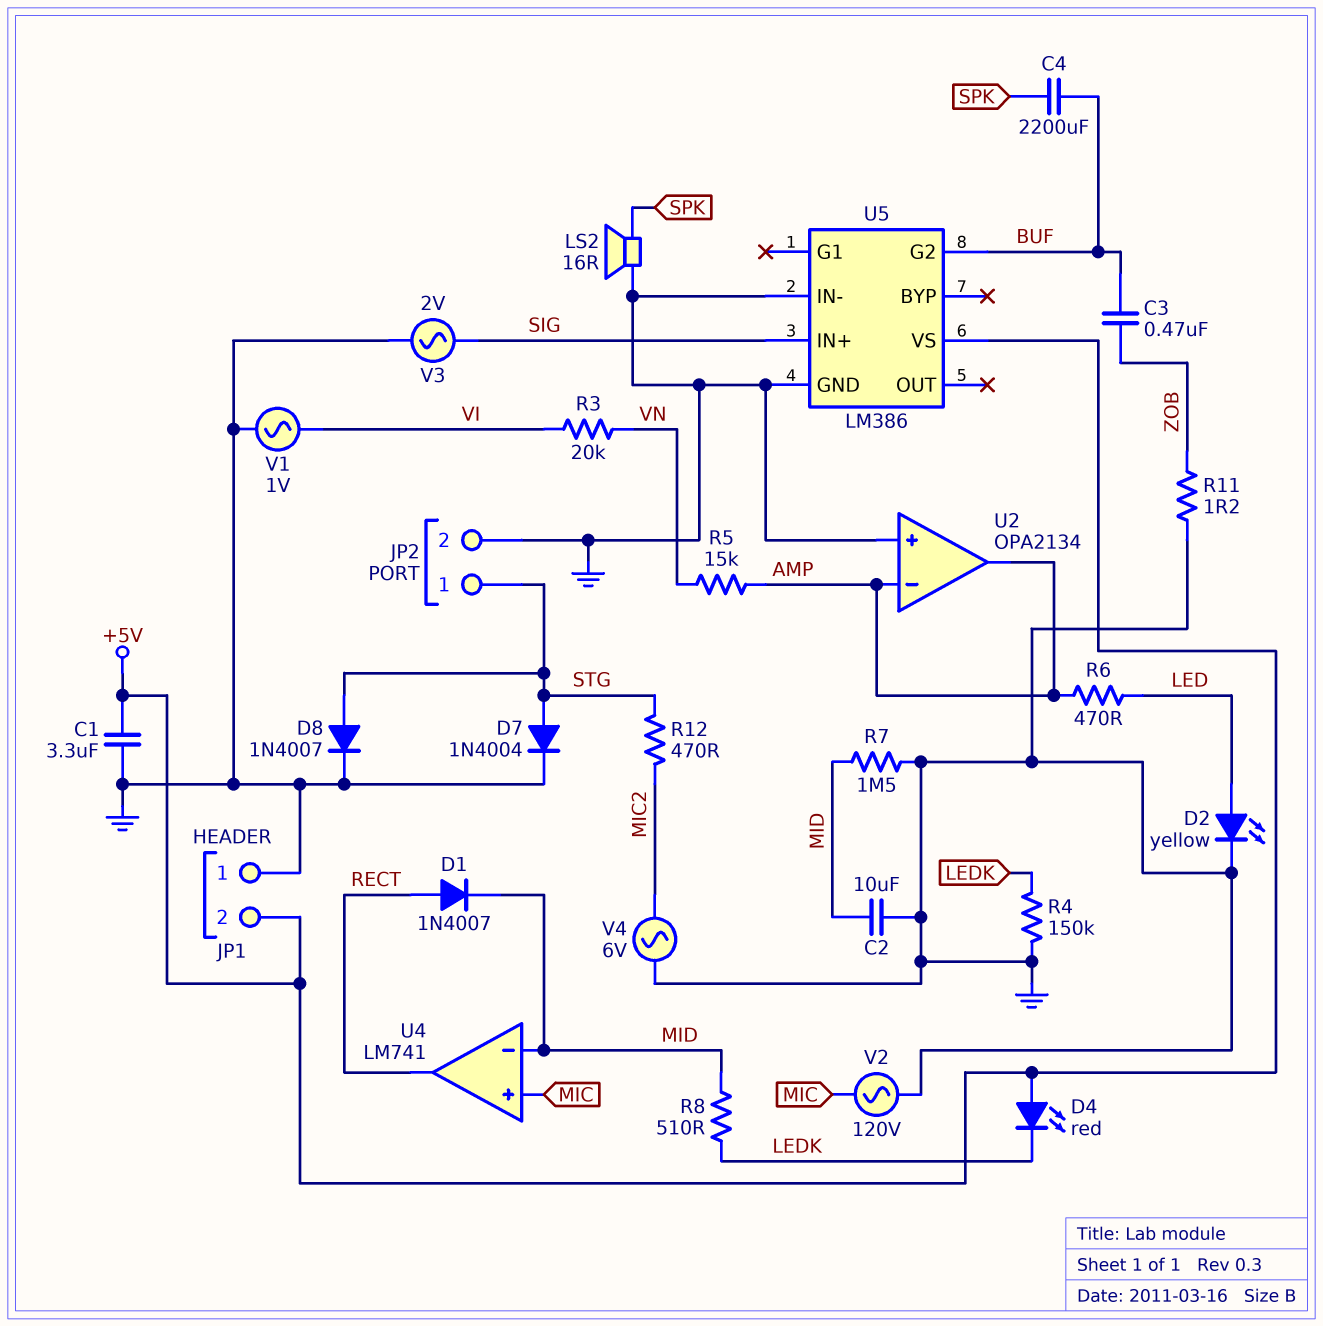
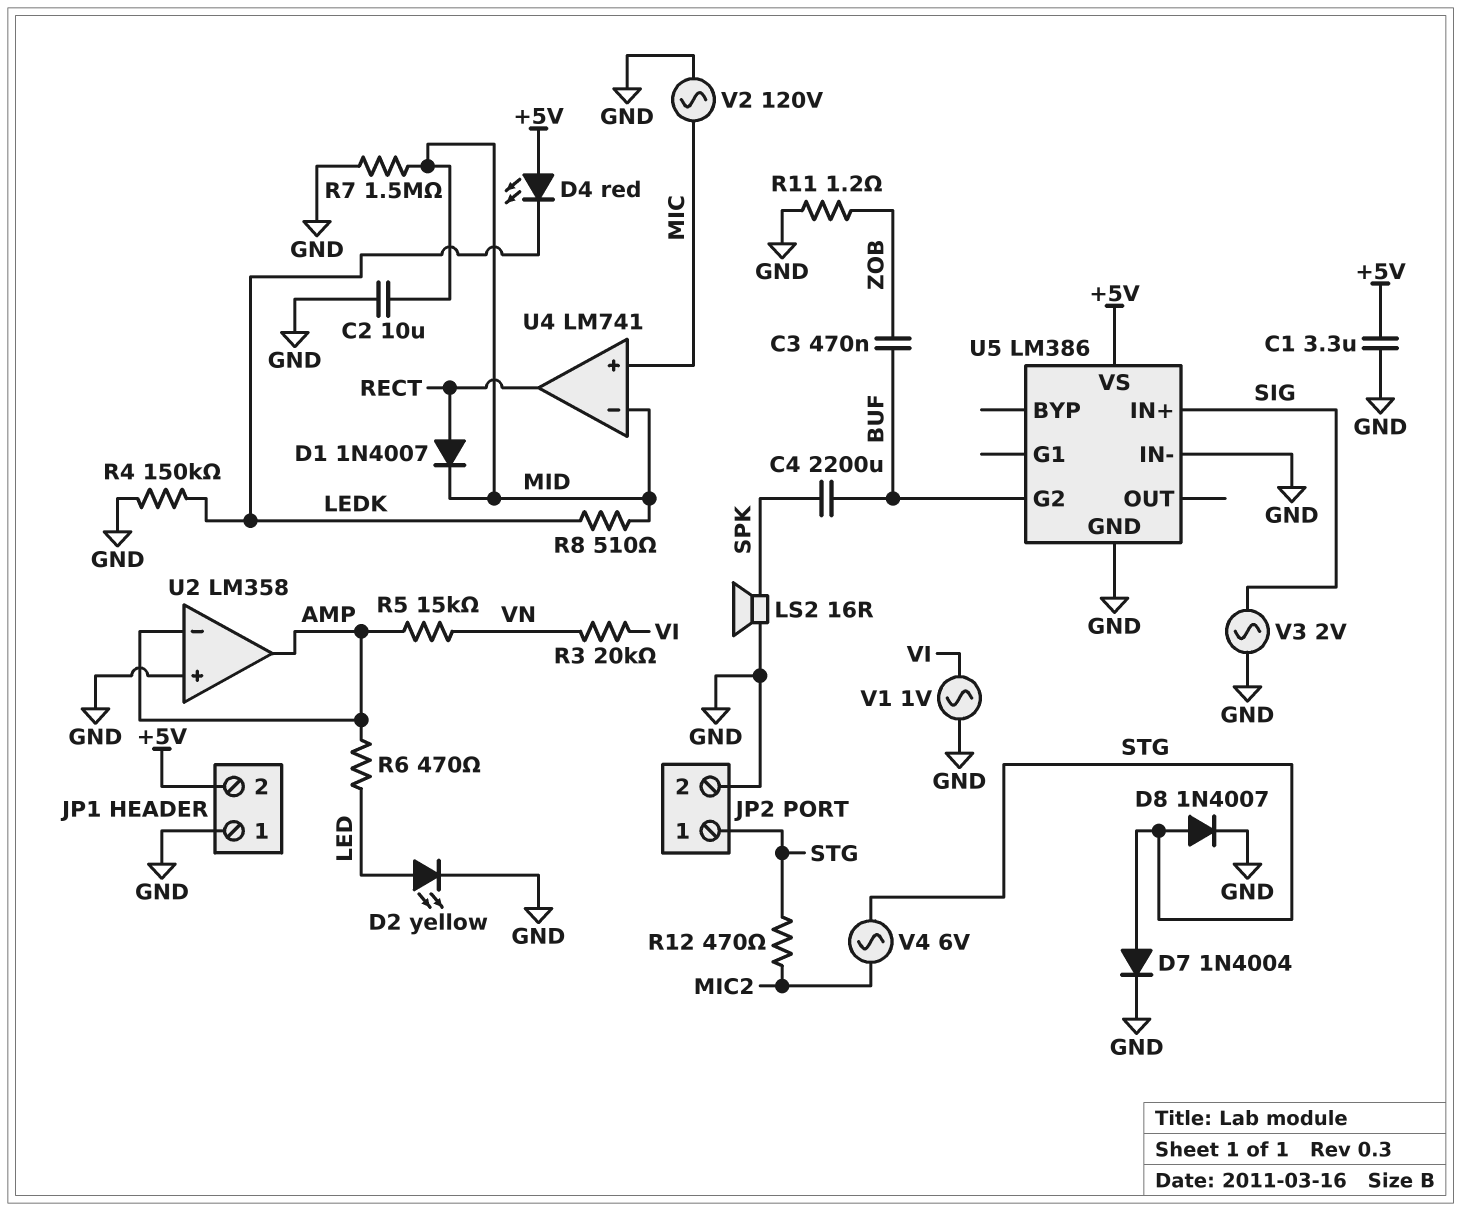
U2: OPA2134 -> LM358
V4: AC 6V (GND, MIC2) -> AC 6V (MIC2, STG)

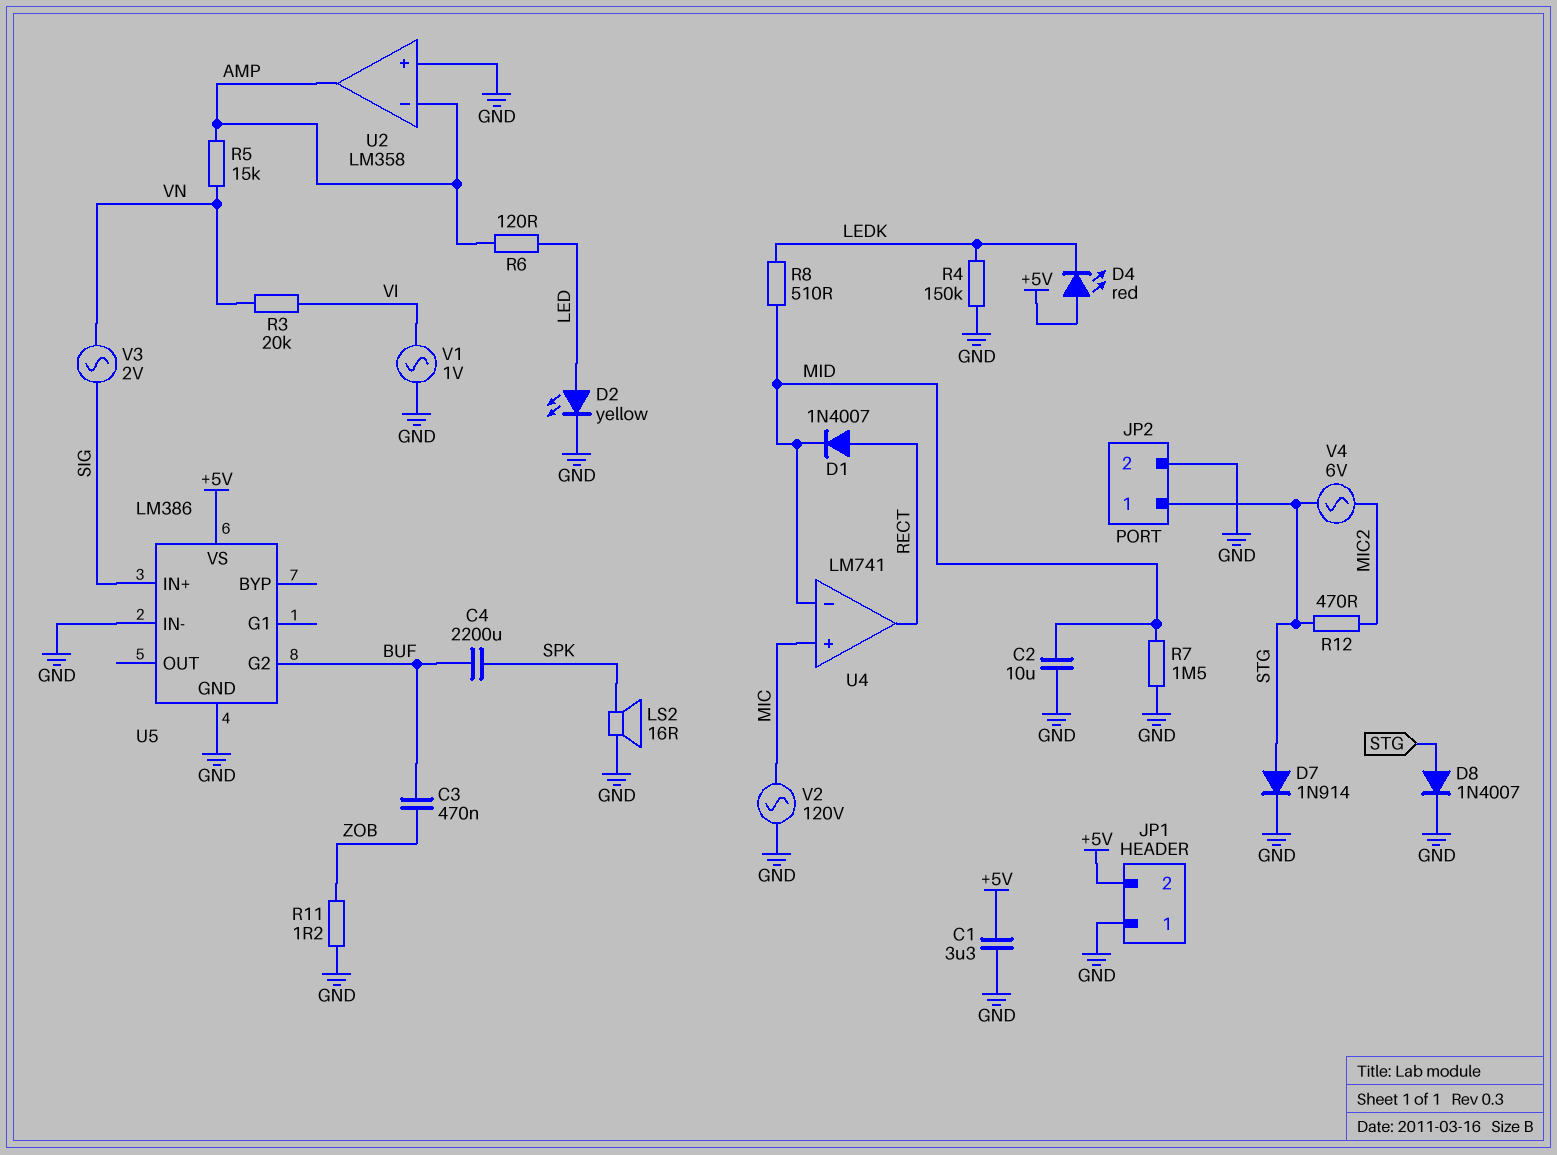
D7: diode 1N4004 (A STG, K GND) -> diode 1N914 (A STG, K GND)
R6: 470 (AMP, LED) -> 120 (AMP, LED)
V3: AC 2V (GND, SIG) -> AC 2V (SIG, VN)

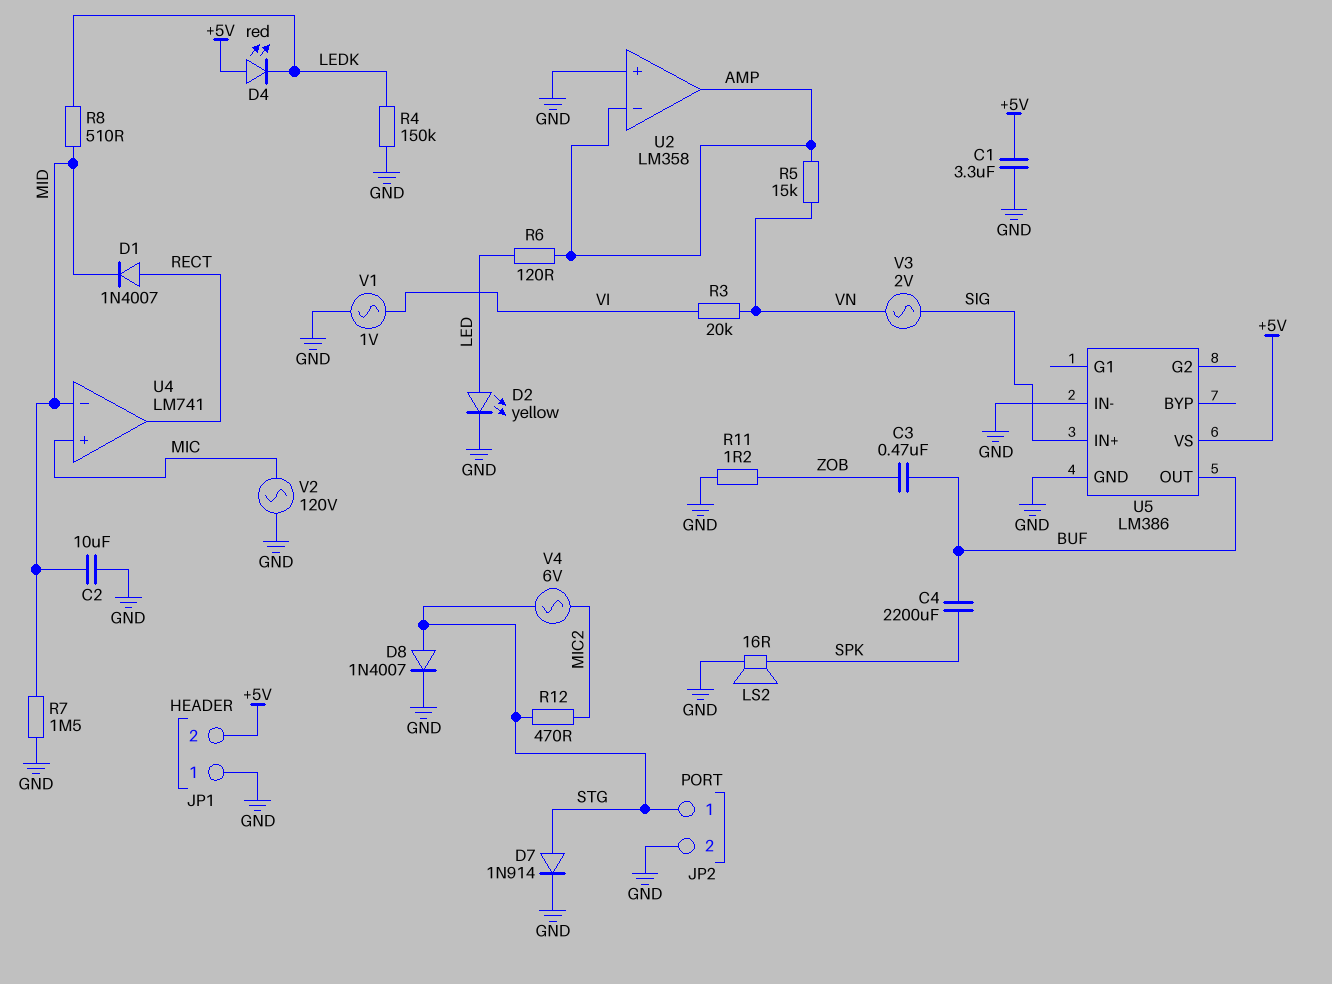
U5 pin G2: BUF -> none
U5 pin OUT: none -> BUF

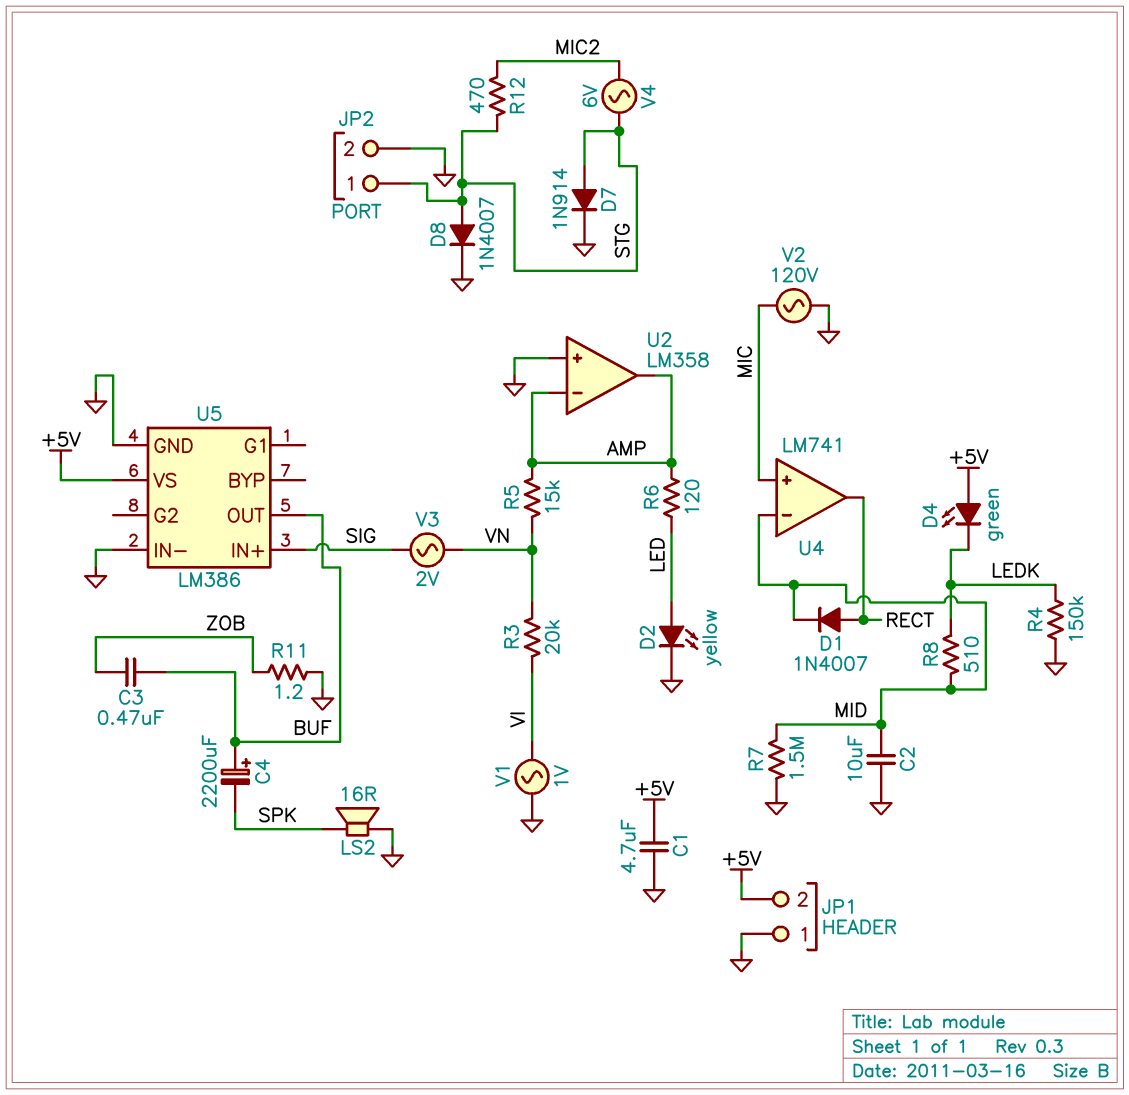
C1: 3.3uF (+5V, GND) -> 4.7uF (+5V, GND)
C4: 2200uF (BUF, SPK) -> 2200uF (plus BUF, minus SPK)
D4: LED red (A +5V, K LEDK) -> LED green (A +5V, K LEDK)

